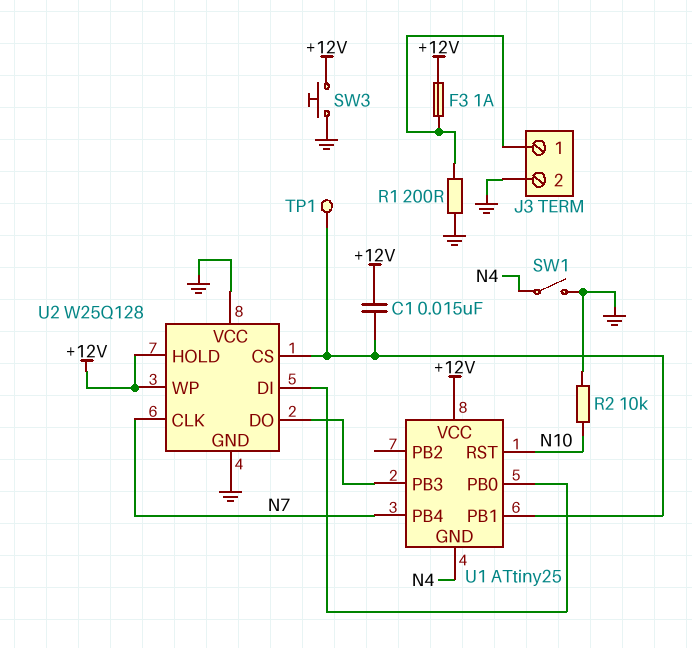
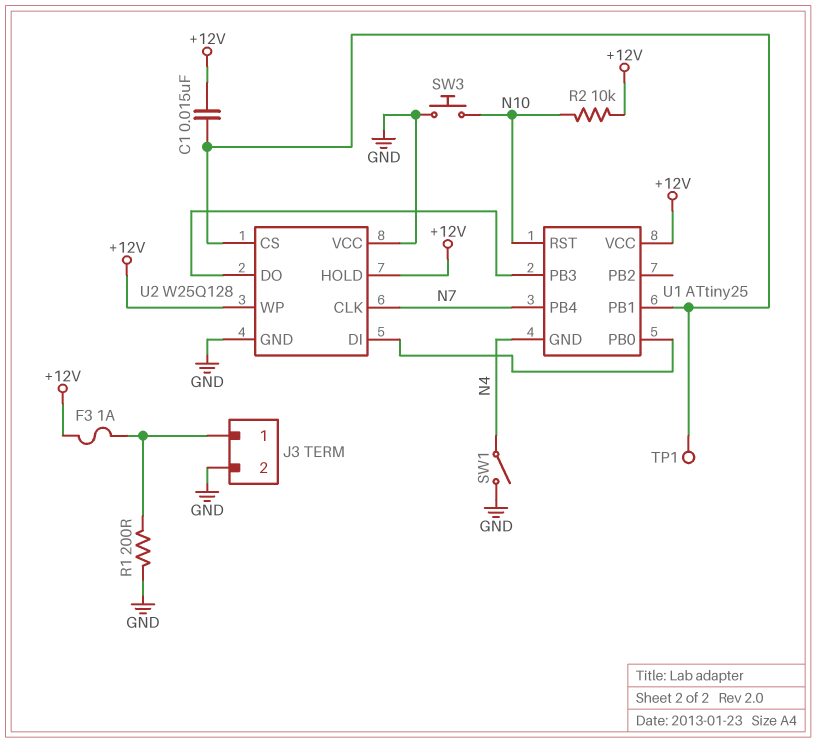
R2: 10k (GND, N10) -> 10k (+12V, N10)
SW3: button (+12V, GND) -> button (GND, N10)

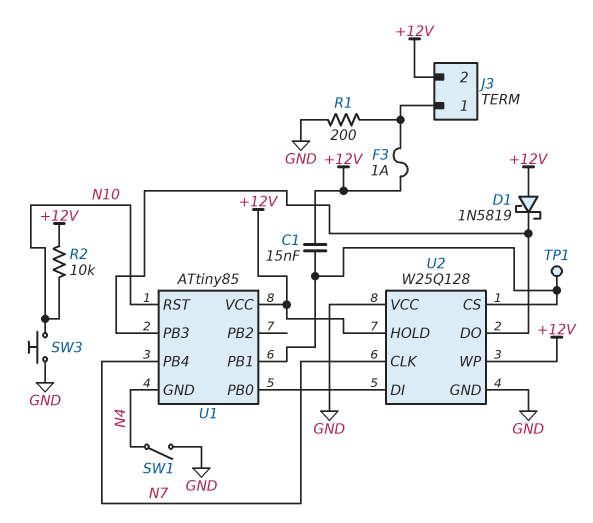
D1: none -> schottky 1N5819 (A +12V, K U1/PB3)
J3 pin 2: GND -> +12V
U1: ATtiny25 -> ATtiny85

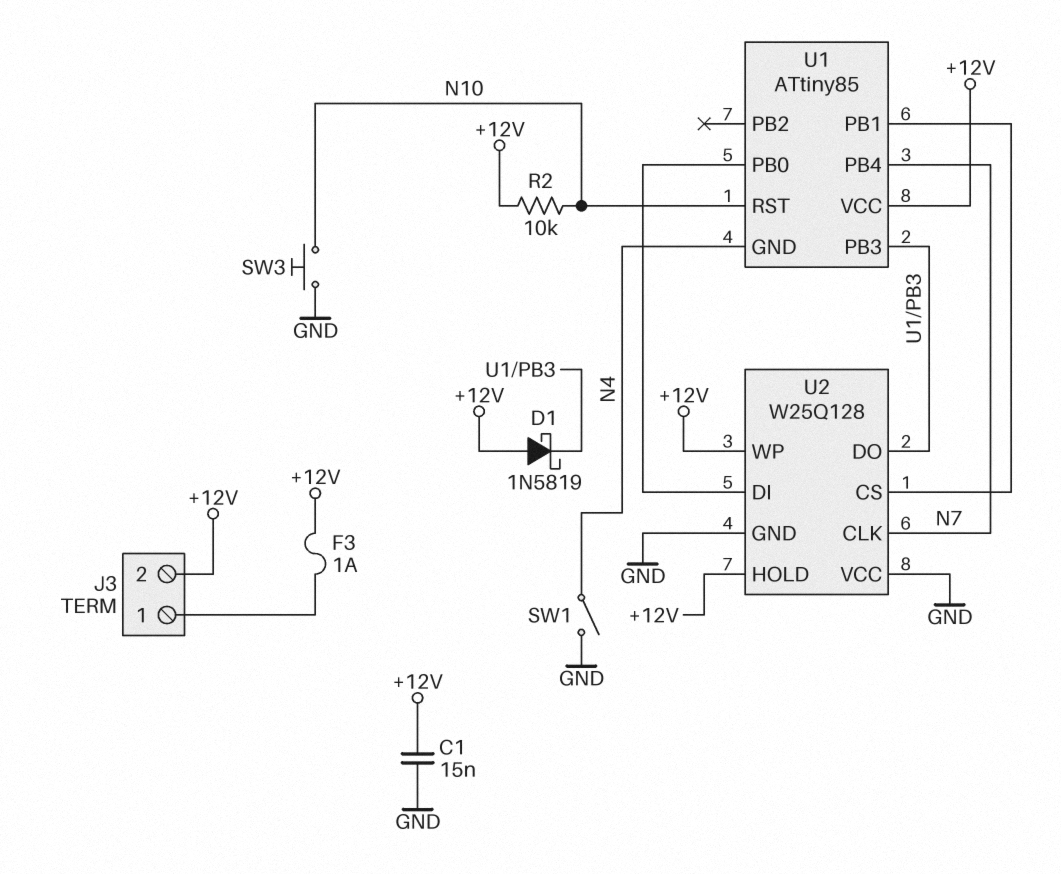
C1: 15nF (+12V, U1/PB1) -> 15nF (+12V, GND)
R1: 200 (GND, J3/1) -> none
TP1: test point (U1/PB1) -> none

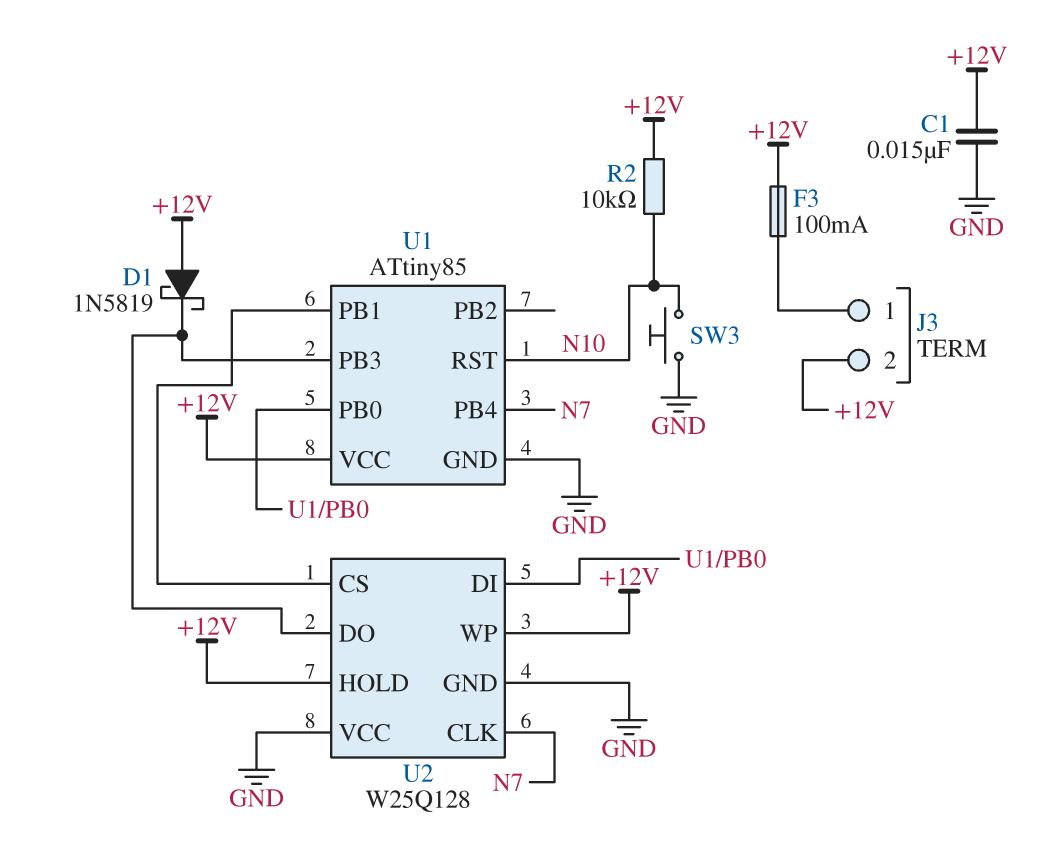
F3: 1A (+12V, J3/1) -> 100mA (+12V, J3/1)
SW1: switch (GND, N4) -> none
U1 pin GND: N4 -> GND

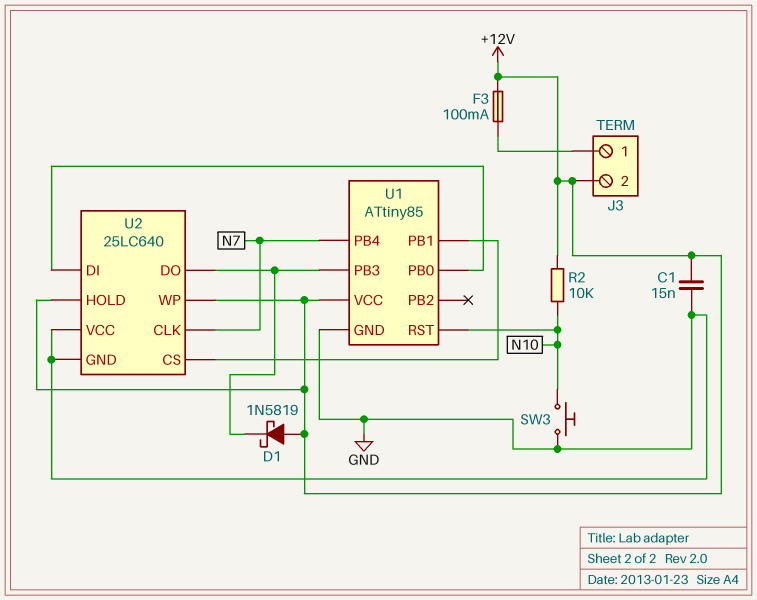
U2: W25Q128 -> 25LC640

